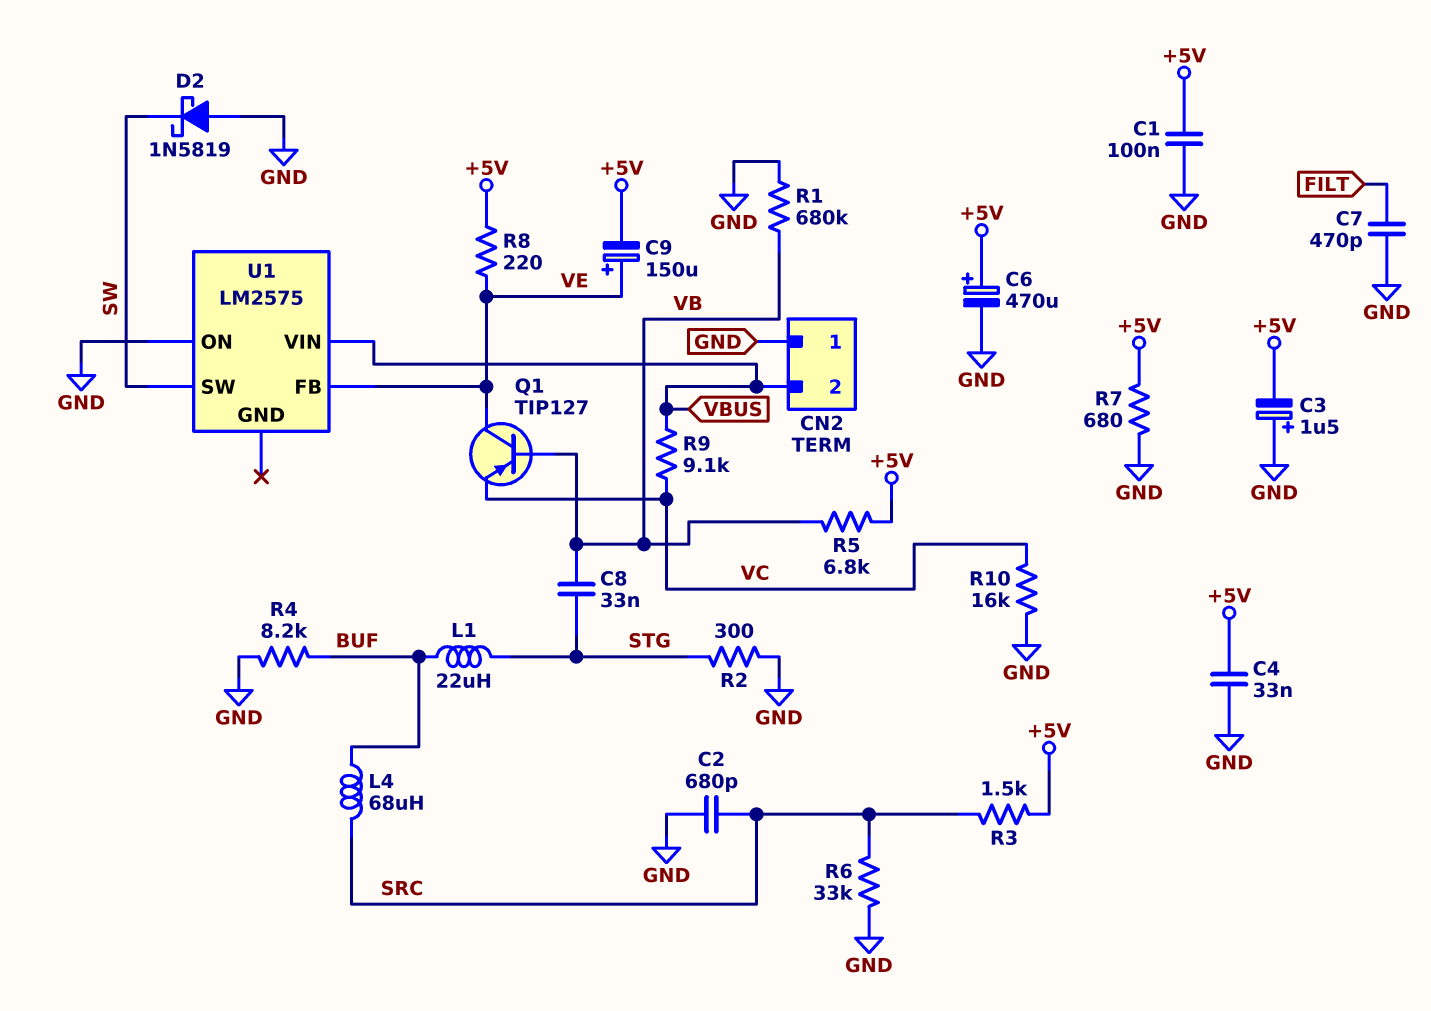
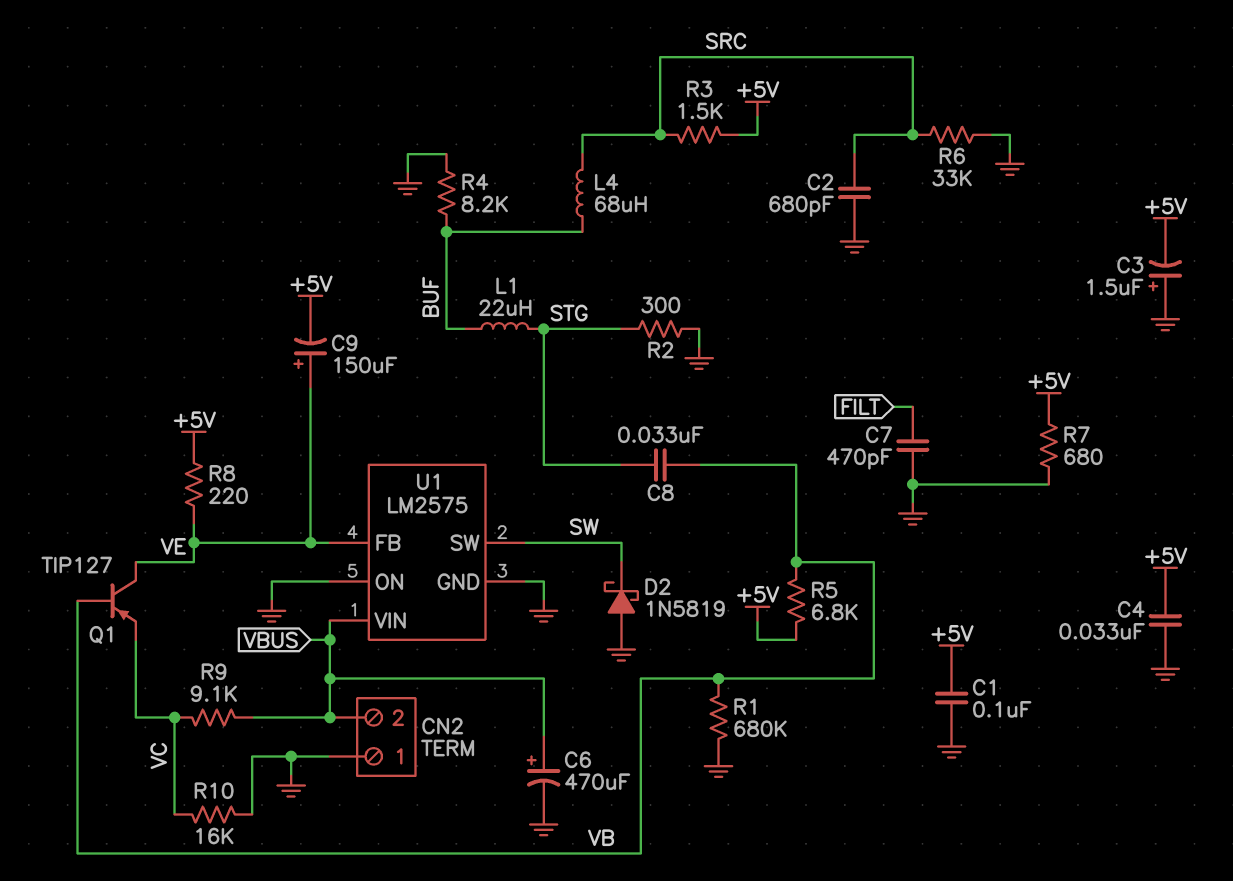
C6: 470uF (plus +5V, minus GND) -> 470uF (plus VBUS, minus GND)
U1 pin GND: none -> GND

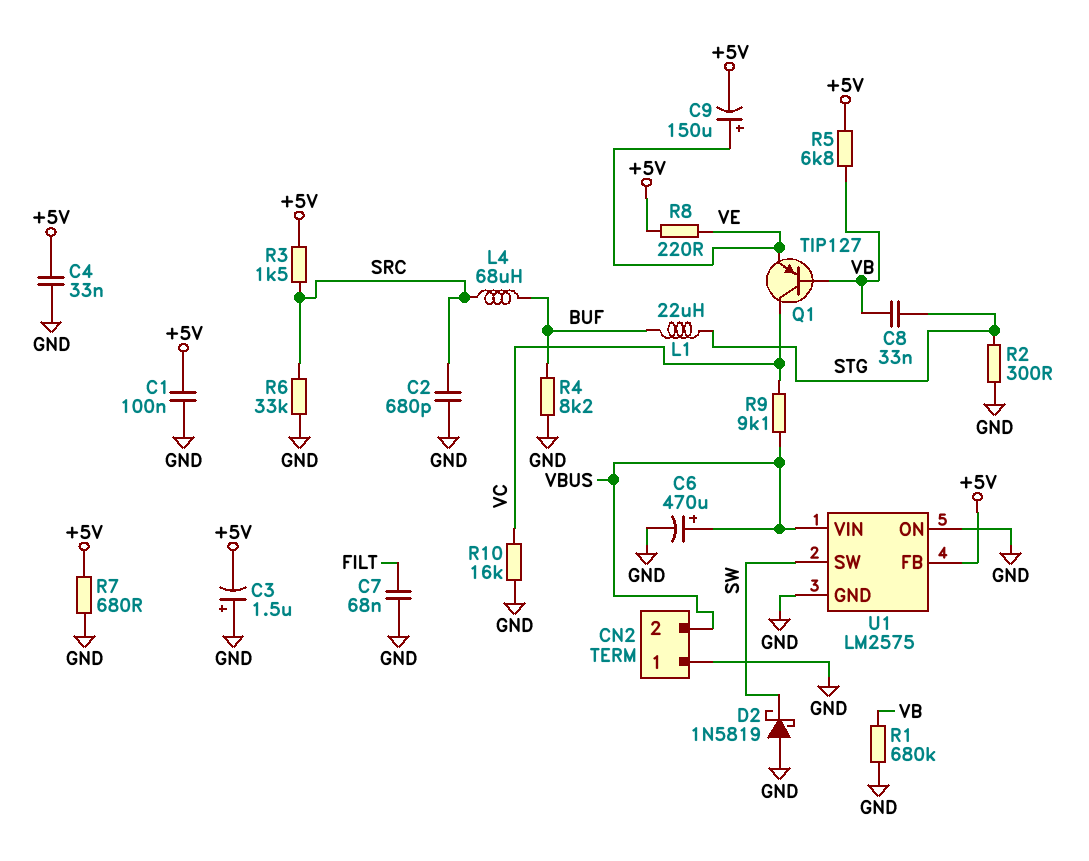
C7: 470pF (FILT, GND) -> 68nF (FILT, GND)
Q1: PNP TIP127 (B VB, C VE, E VC) -> PNP TIP127 (B VB, C VC, E VE)
U1 pin FB: VE -> +5V

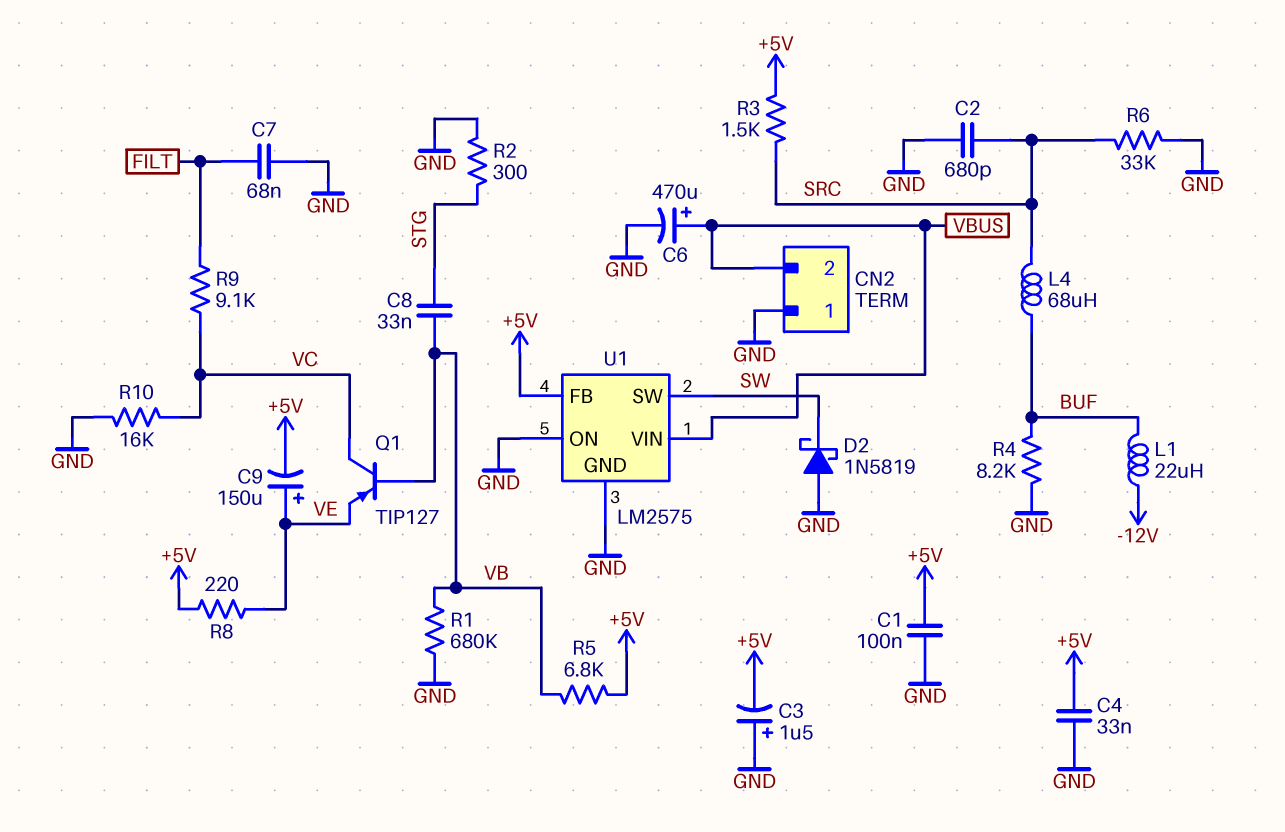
L1: 22uH (BUF, STG) -> 22uH (-12V, BUF)
R7: 680 (+5V, GND) -> none
R9: 9.1k (VBUS, VC) -> 9.1k (FILT, VC)

